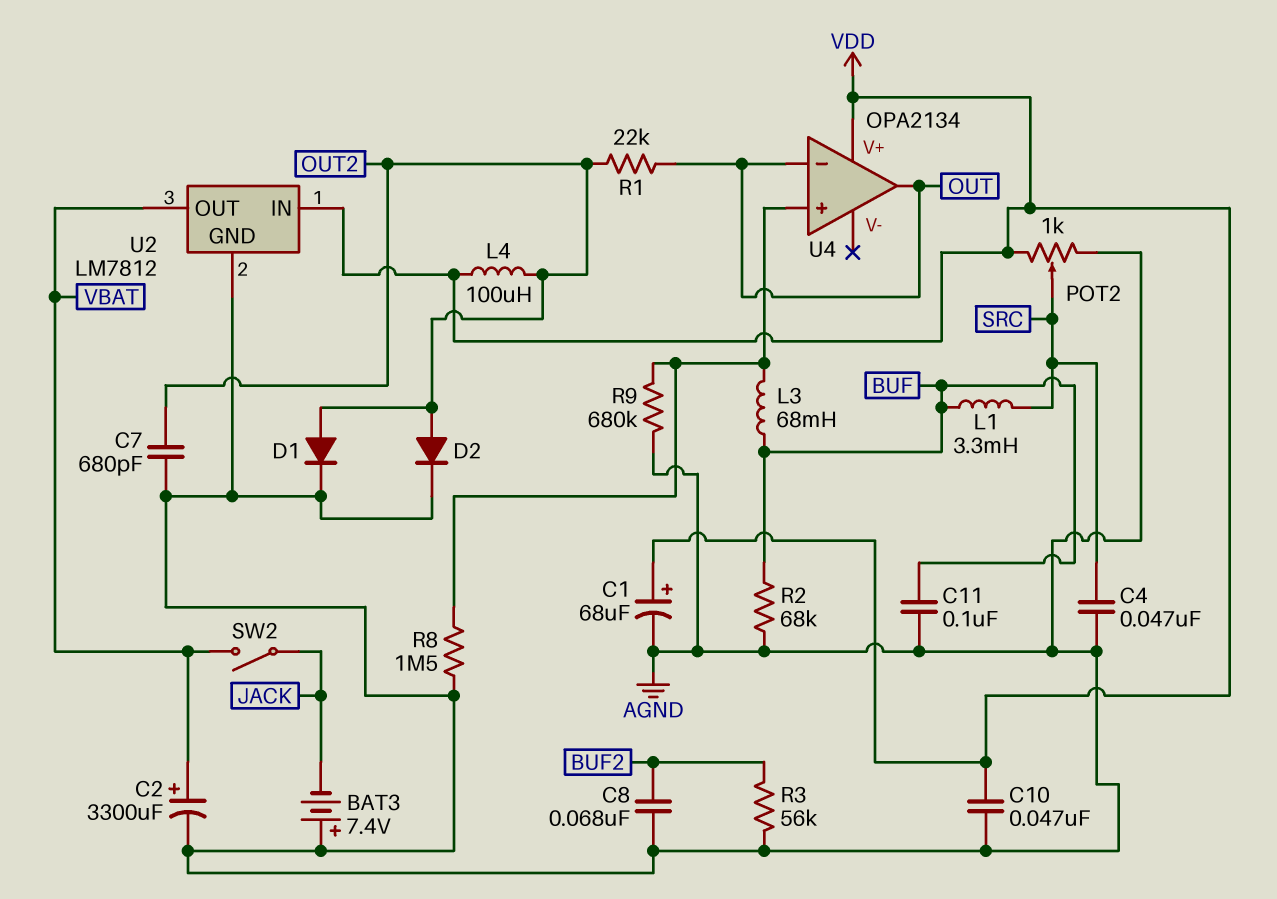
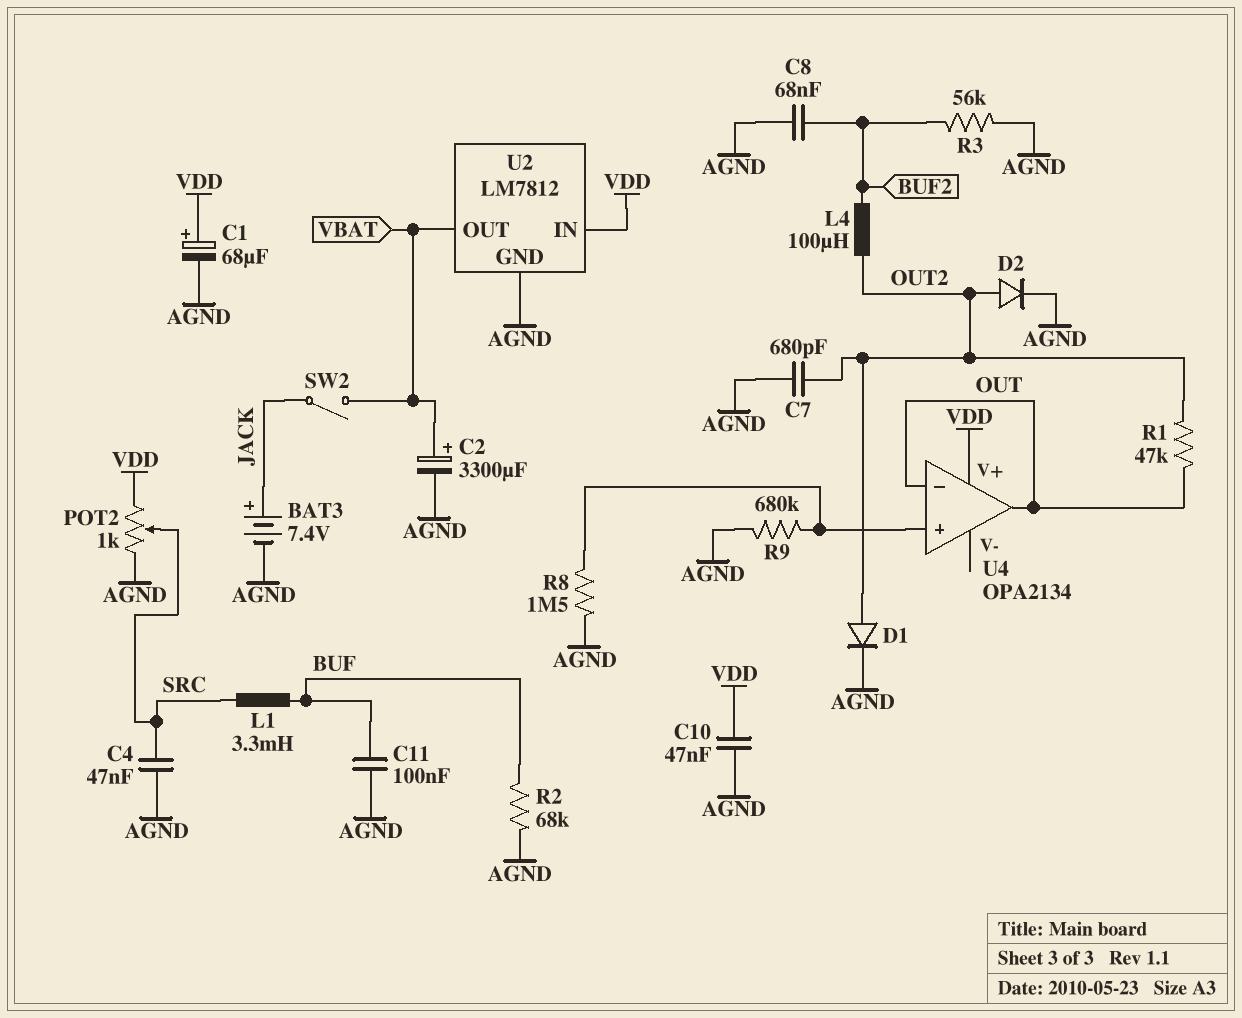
BAT3: 7.4V (plus AGND, minus JACK) -> 7.4V (plus JACK, minus AGND)
L3: 68mH (BUF, U4/in+) -> none
L4: 100uH (OUT2, VDD) -> 100uH (BUF2, OUT2)
R1: 22k (OUT, OUT2) -> 47k (OUT, OUT2)

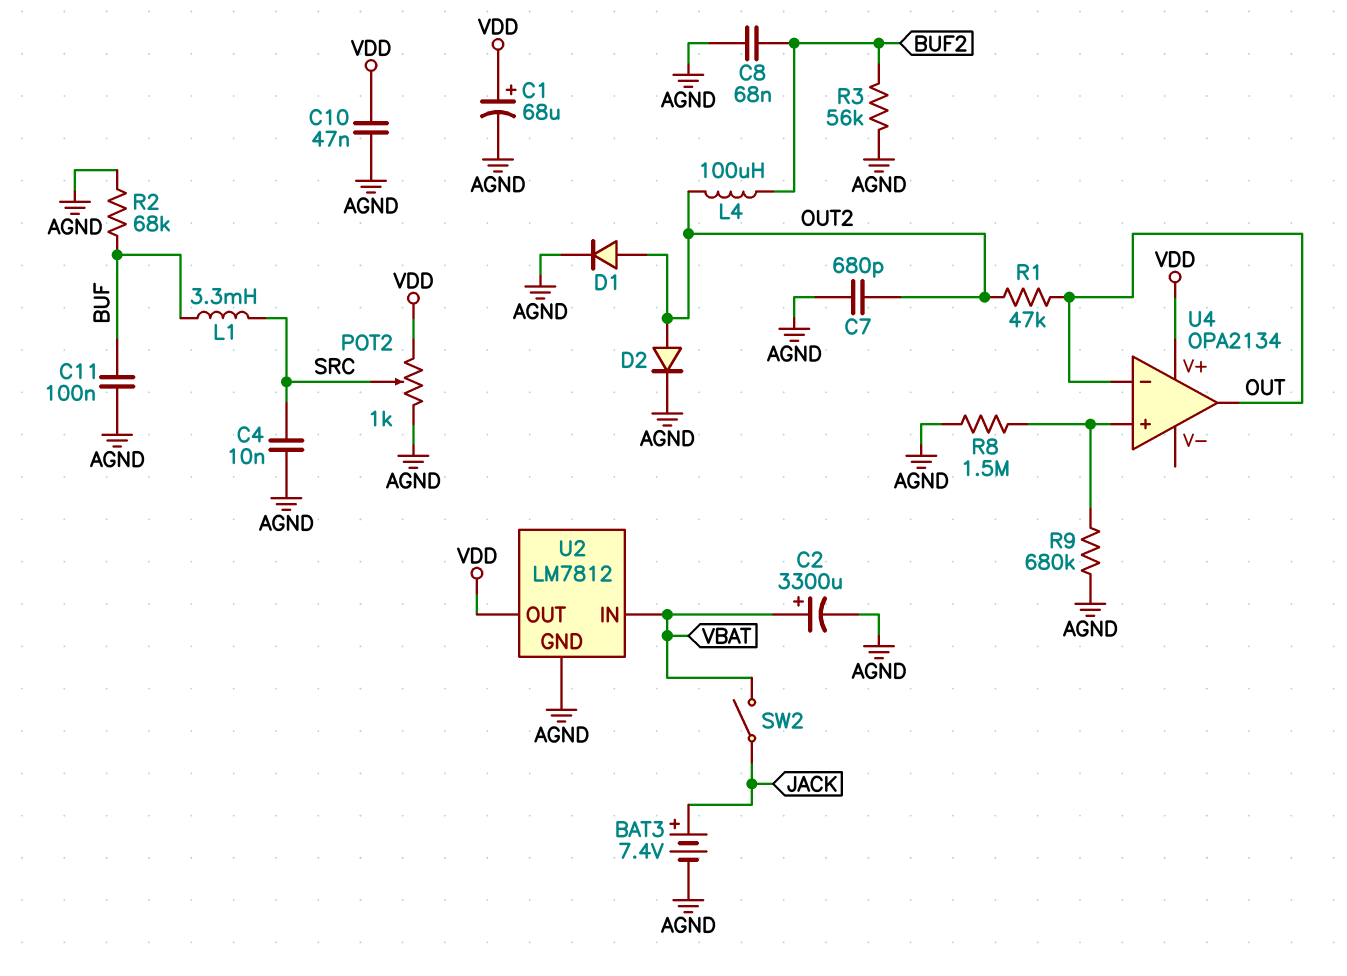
C4: 47nF (AGND, SRC) -> 10nF (AGND, SRC)
U2 pin IN: VDD -> VBAT
U2 pin OUT: VBAT -> VDD

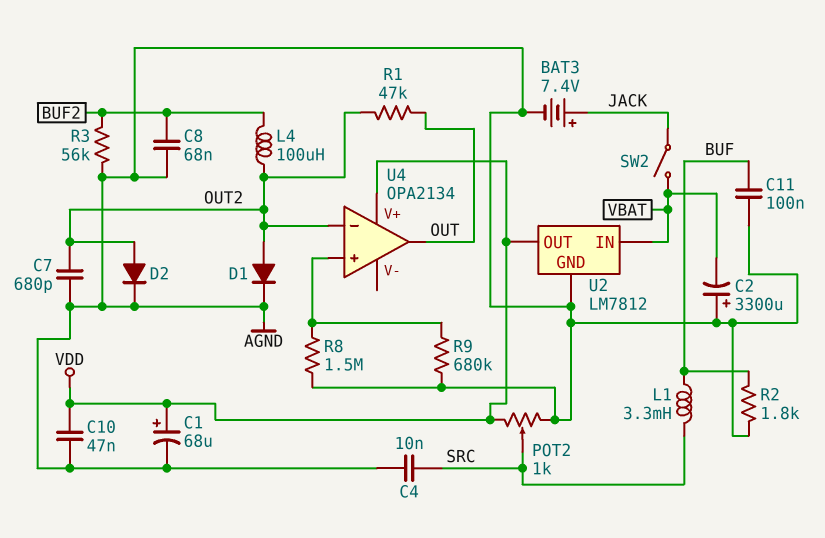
C2: 3300uF (plus VBAT, minus AGND) -> 3300uF (plus AGND, minus VBAT)
R2: 68k (AGND, BUF) -> 1.8k (AGND, BUF)
U4 pin in-: OUT -> OUT2

